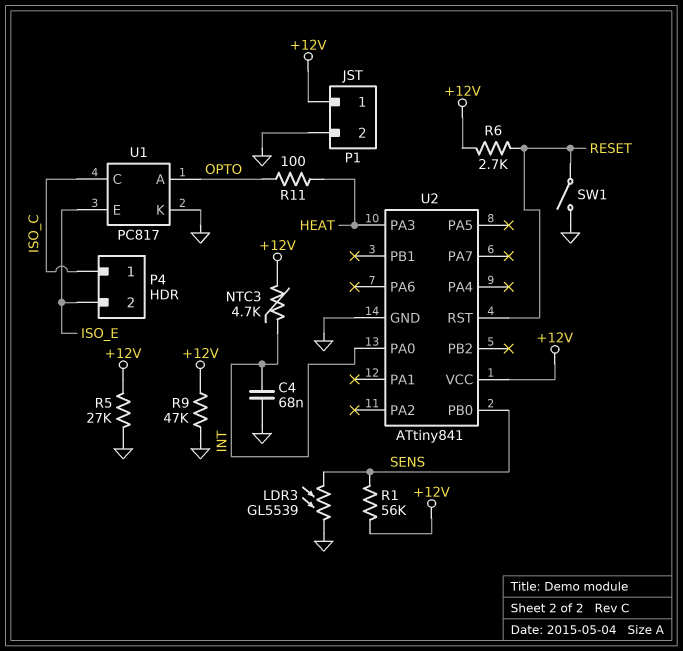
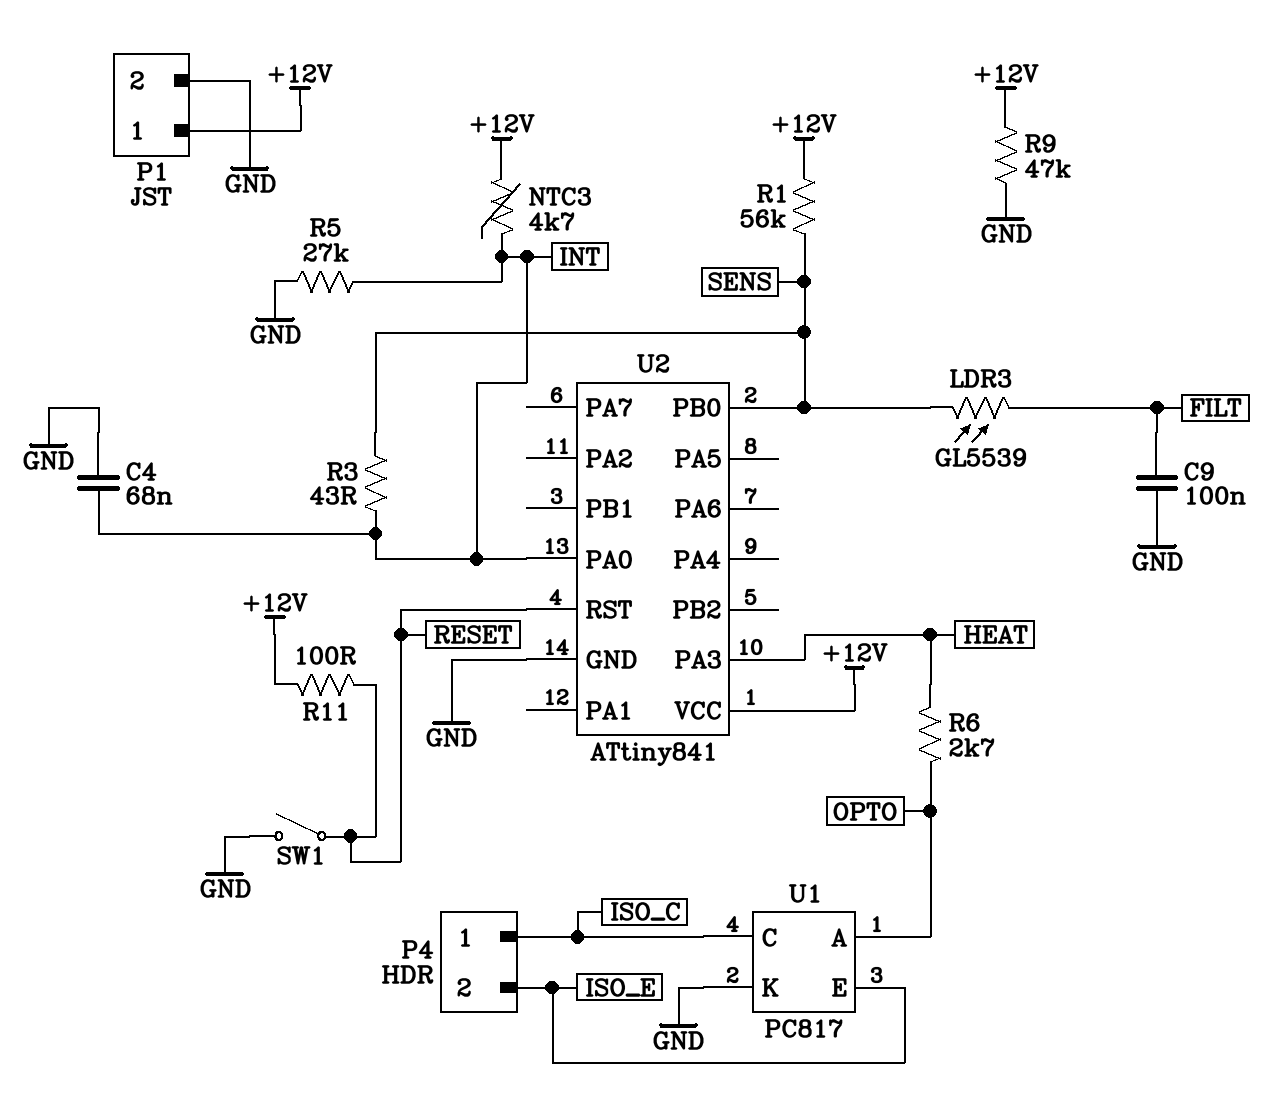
C9: none -> 100nF (FILT, GND)
LDR3: GL5539 (GND, SENS) -> GL5539 (FILT, SENS)
R3: none -> 43 (INT, SENS)
R5: 27k (+12V, GND) -> 27k (GND, INT)
R6: 2.7k (+12V, RESET) -> 2.7k (HEAT, OPTO)
R11: 100 (HEAT, OPTO) -> 100 (+12V, RESET)

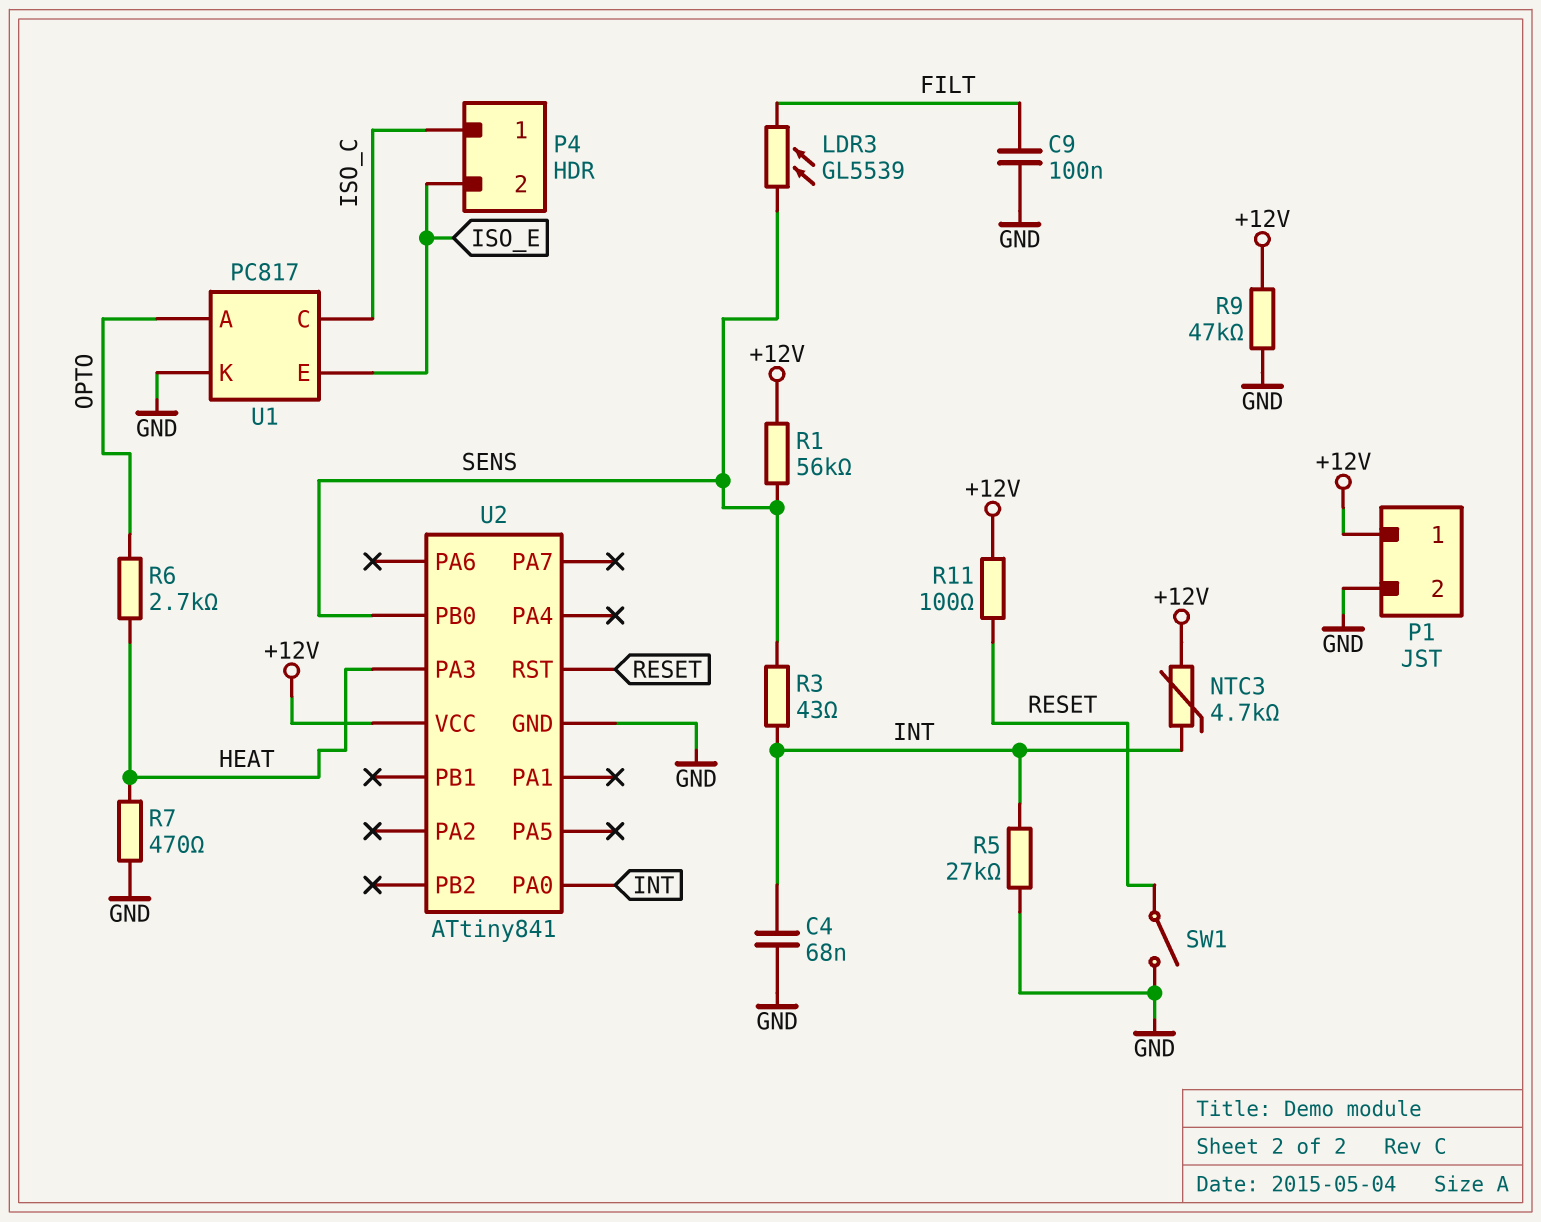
R7: none -> 470 (GND, HEAT)

